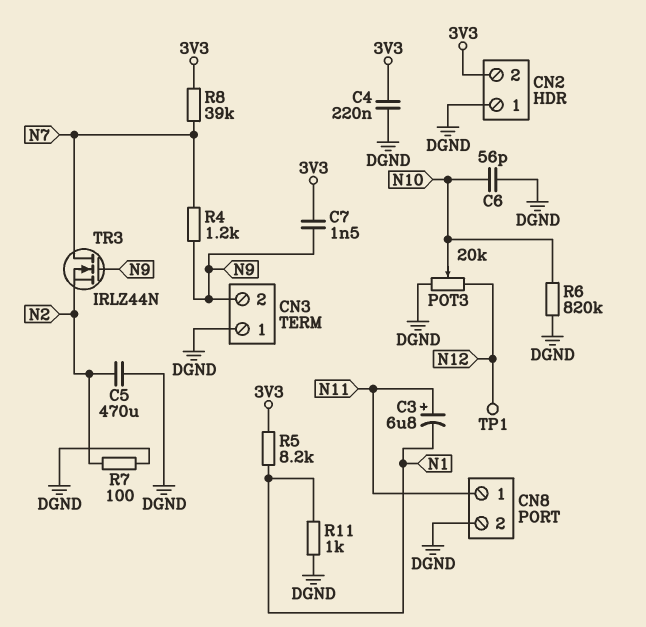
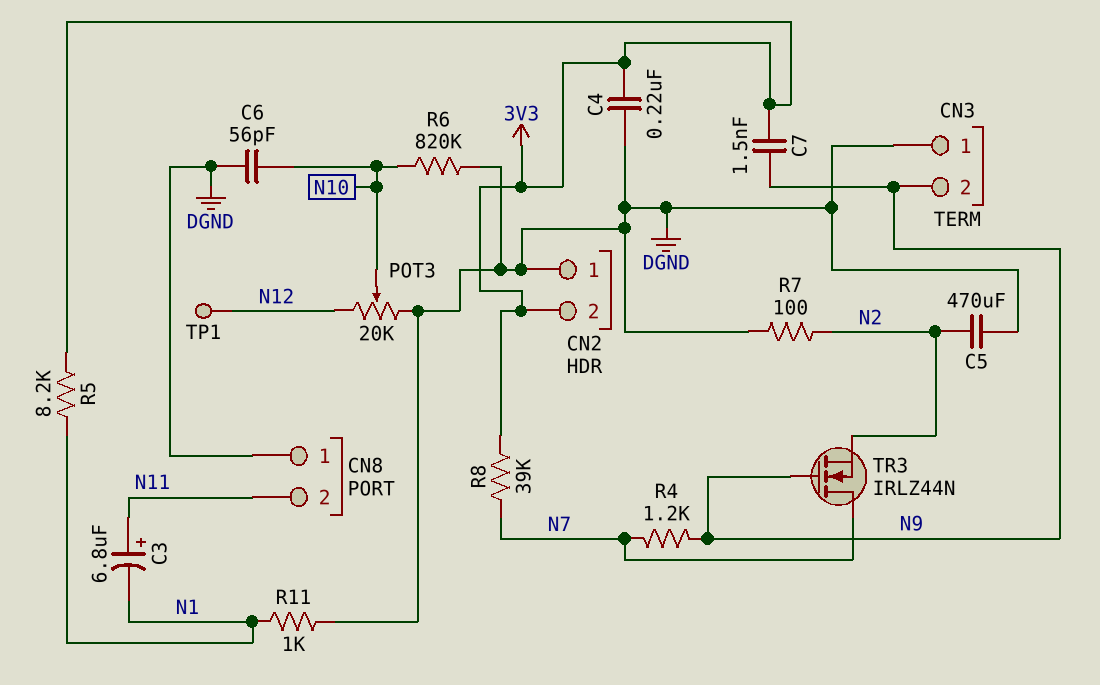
CN8 pin 1: N11 -> DGND
CN8 pin 2: DGND -> N11

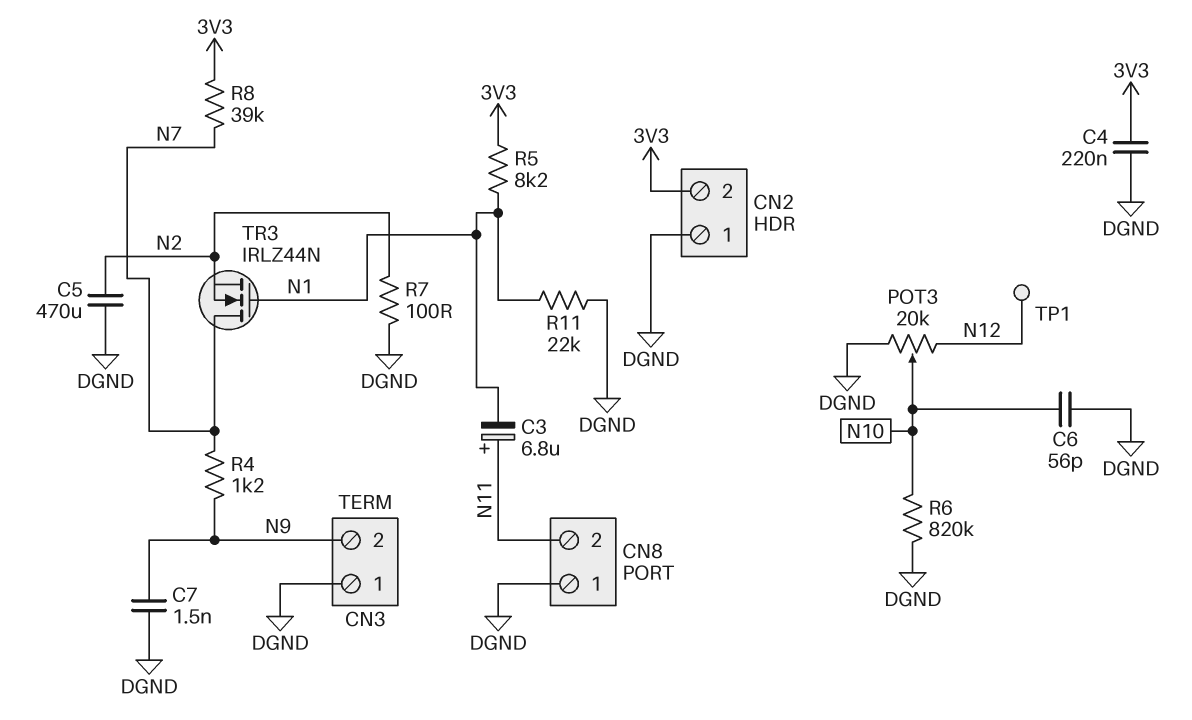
C7: 1.5nF (3V3, N9) -> 1.5nF (DGND, N9)
R11: 1k (DGND, N1) -> 22k (DGND, N1)
TR3: NMOS IRLZ44N (G N9, D N7, S N2) -> NMOS IRLZ44N (G N1, D N7, S N2)

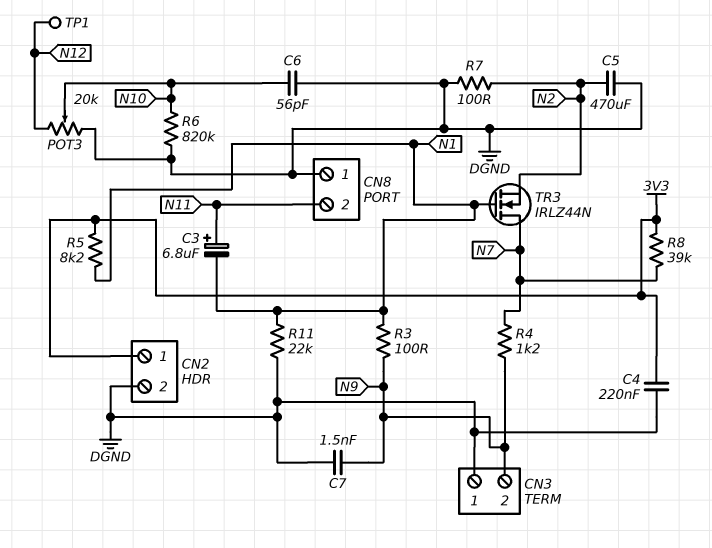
CN2 pin 1: DGND -> 3V3
CN2 pin 2: 3V3 -> DGND
R3: none -> 100 (N1, N9)

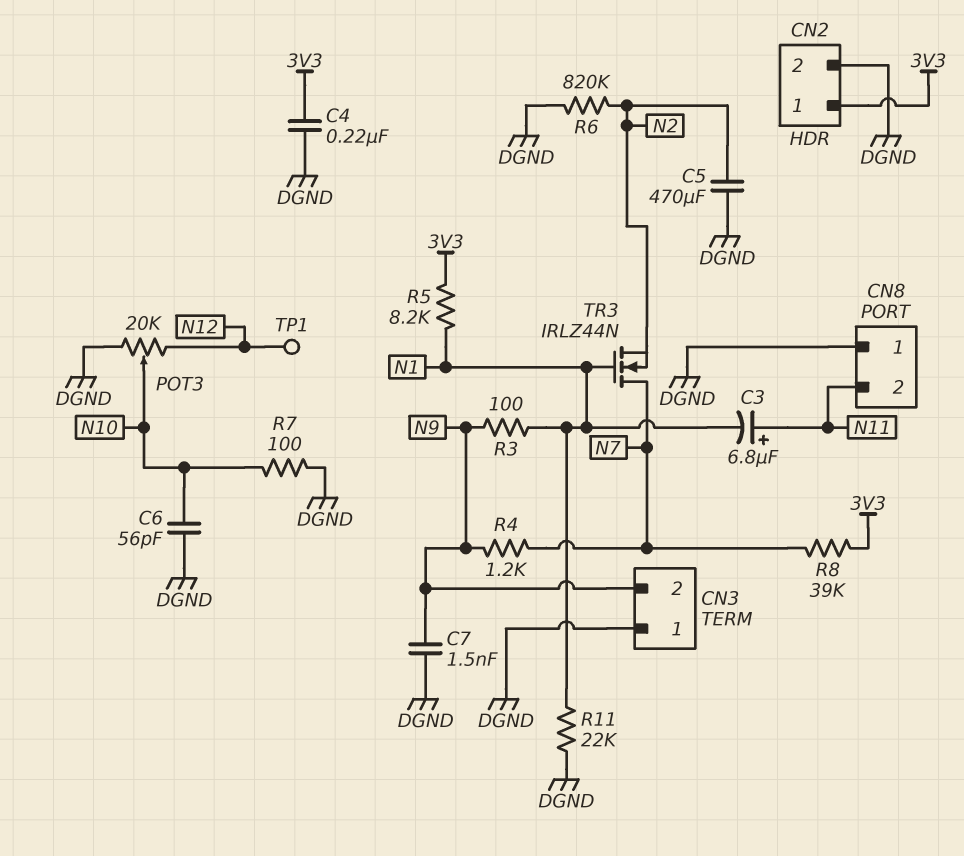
R6: 820k (DGND, N10) -> 820k (DGND, N2)
R7: 100 (DGND, N2) -> 100 (DGND, N10)

